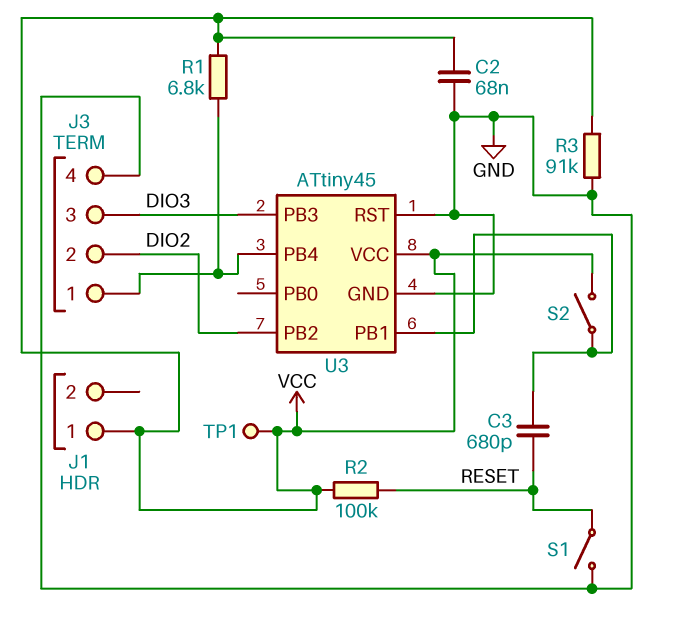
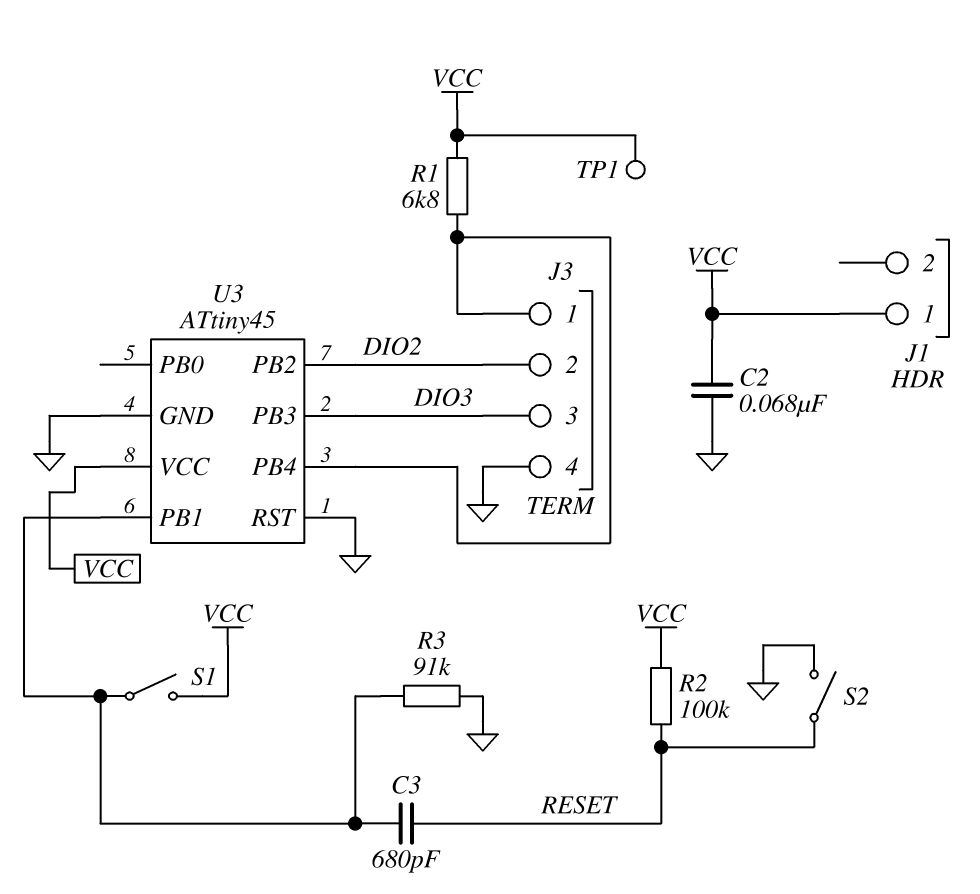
R3: 91k (GND, VCC) -> 91k (GND, U3/PB1)
S1: switch (GND, RESET) -> switch (U3/PB1, VCC)
S2: switch (U3/PB1, VCC) -> switch (GND, RESET)

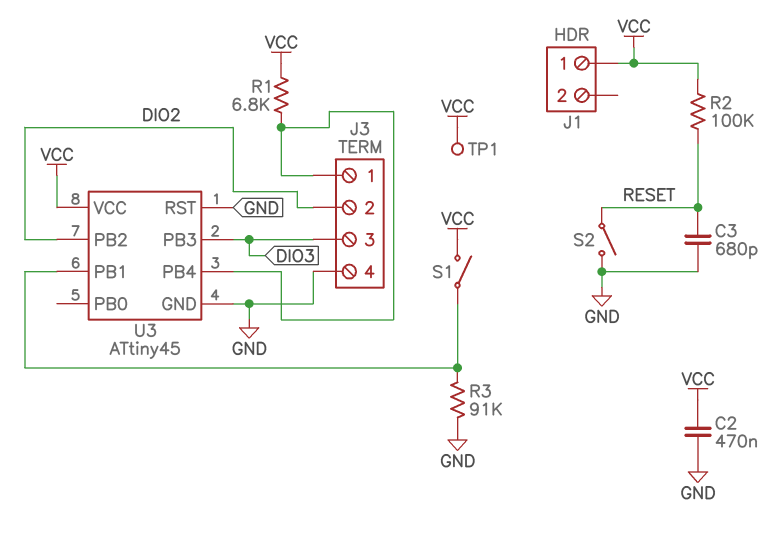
C2: 68nF (GND, VCC) -> 470nF (GND, VCC)
C3: 680pF (RESET, U3/PB1) -> 680pF (GND, RESET)

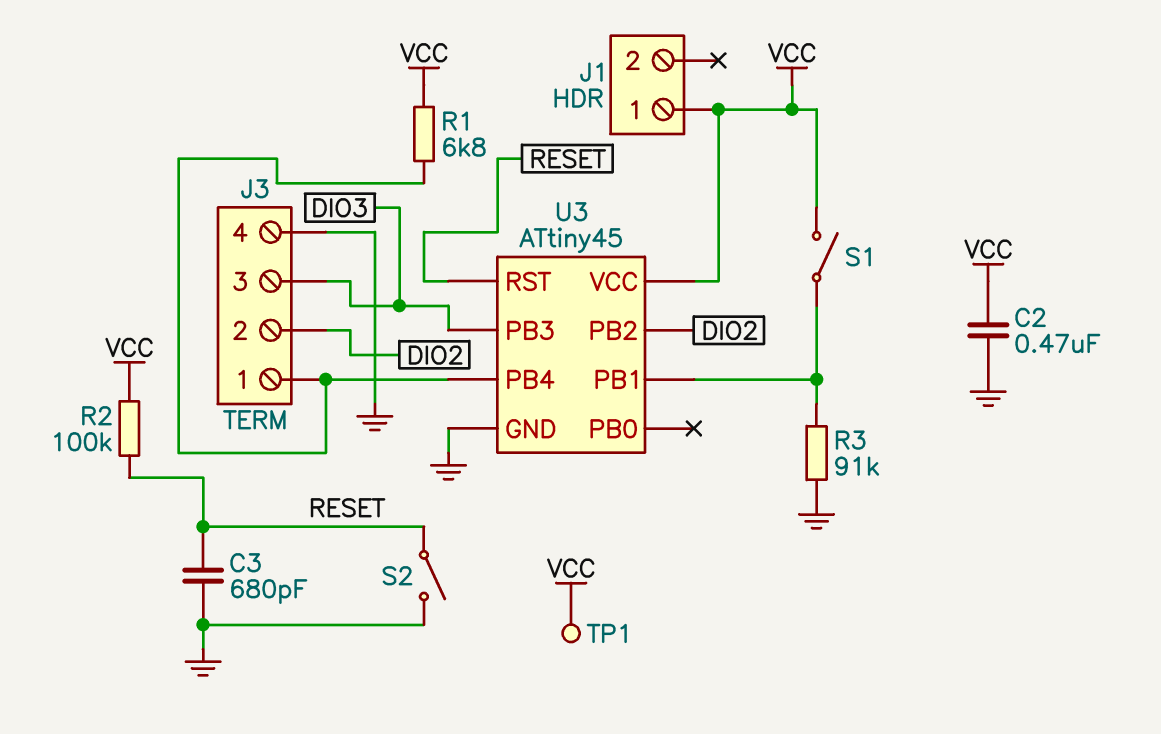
U3 pin RST: GND -> RESET

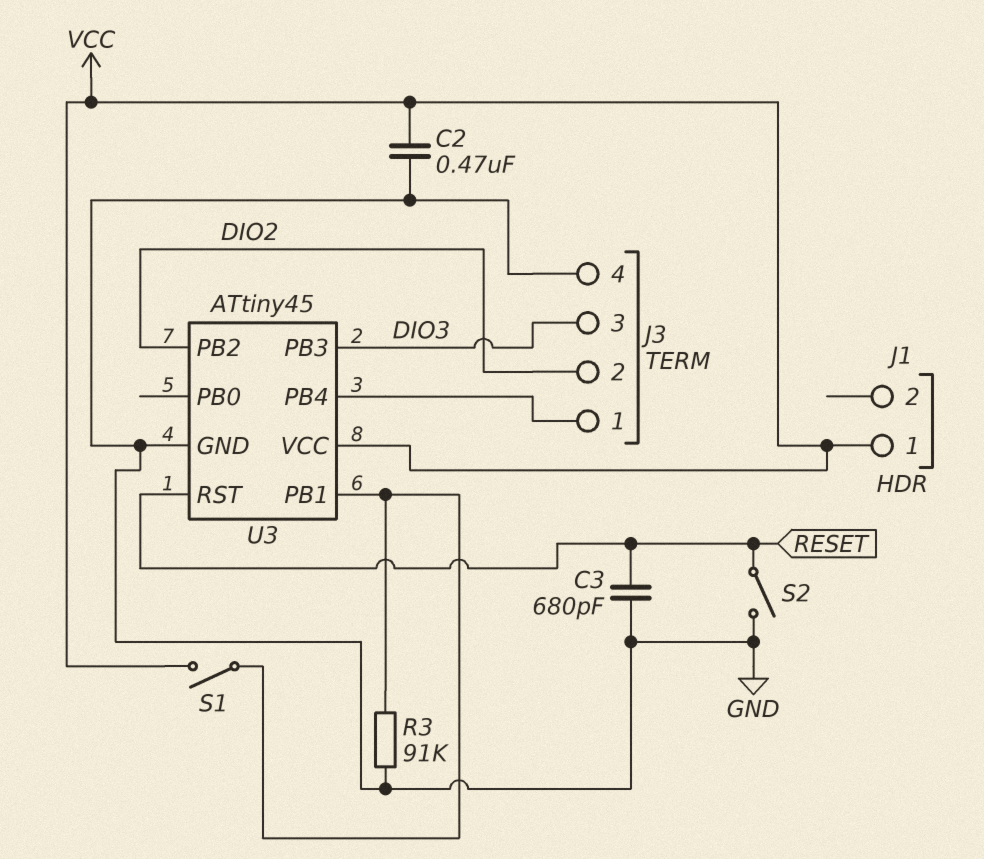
R1: 6.8k (J3/1, VCC) -> none
R2: 100k (RESET, VCC) -> none
TP1: test point (VCC) -> none

